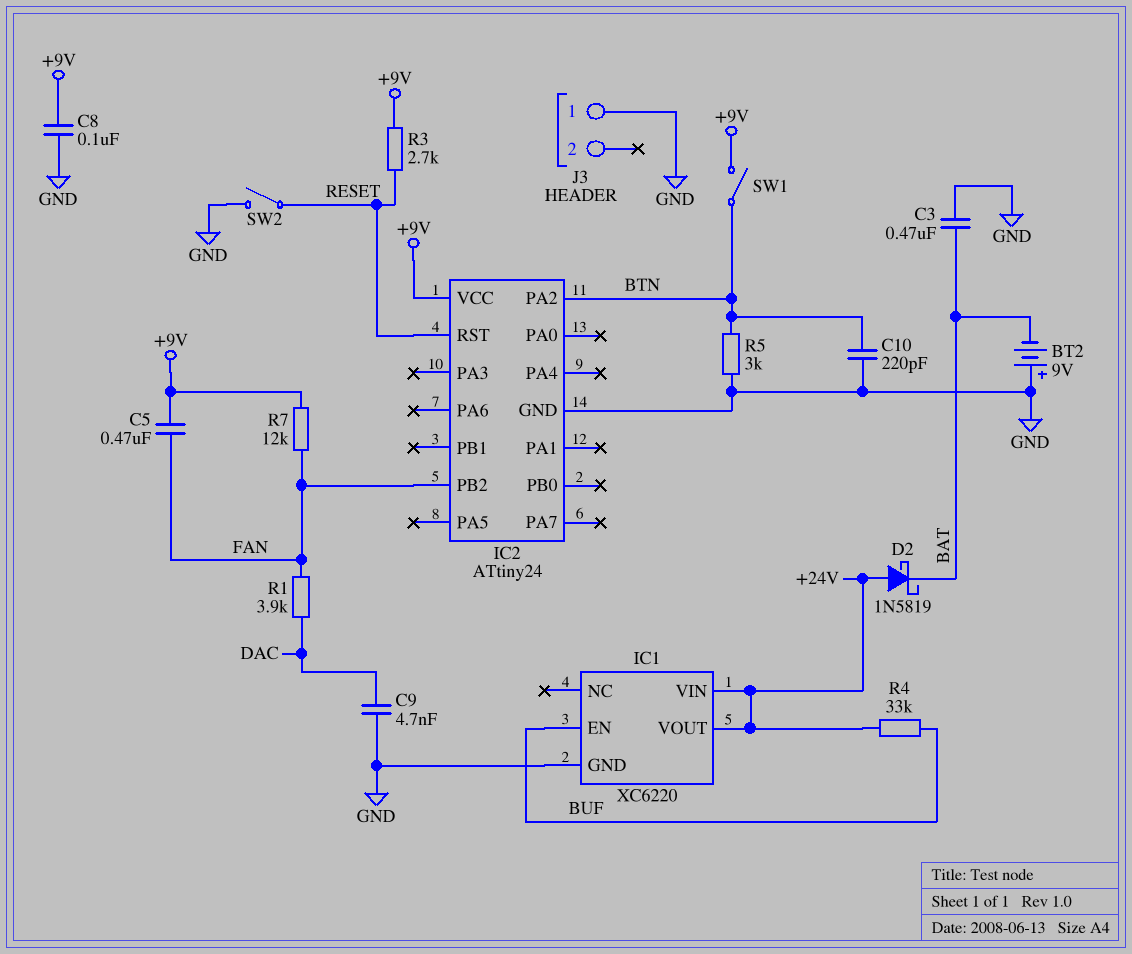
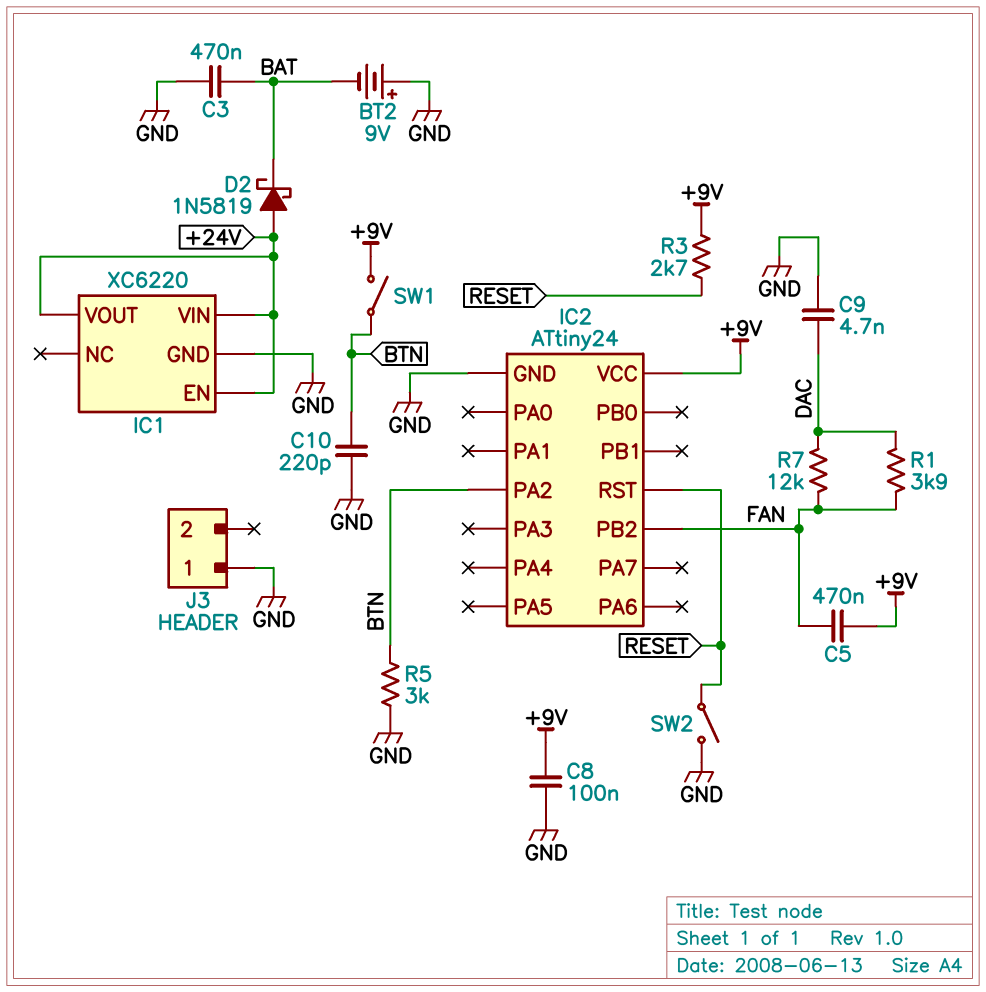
IC1 pin EN: BUF -> +24V
R4: 33k (+24V, BUF) -> none
R7: 12k (+9V, FAN) -> 12k (DAC, FAN)

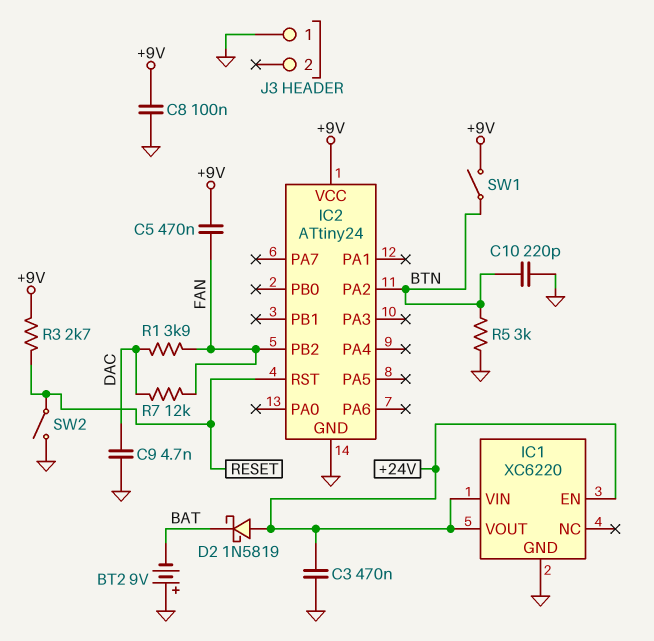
C3: 470nF (BAT, GND) -> 470nF (+24V, GND)

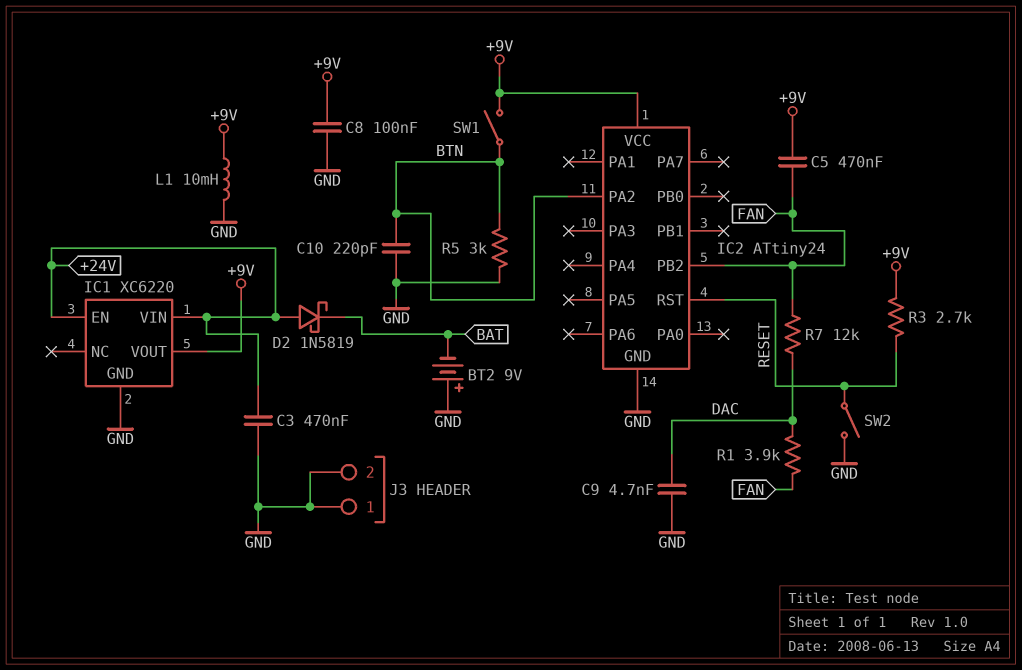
IC1 pin VOUT: +24V -> +9V
J3 pin 2: none -> GND
L1: none -> 10mH (+9V, GND)

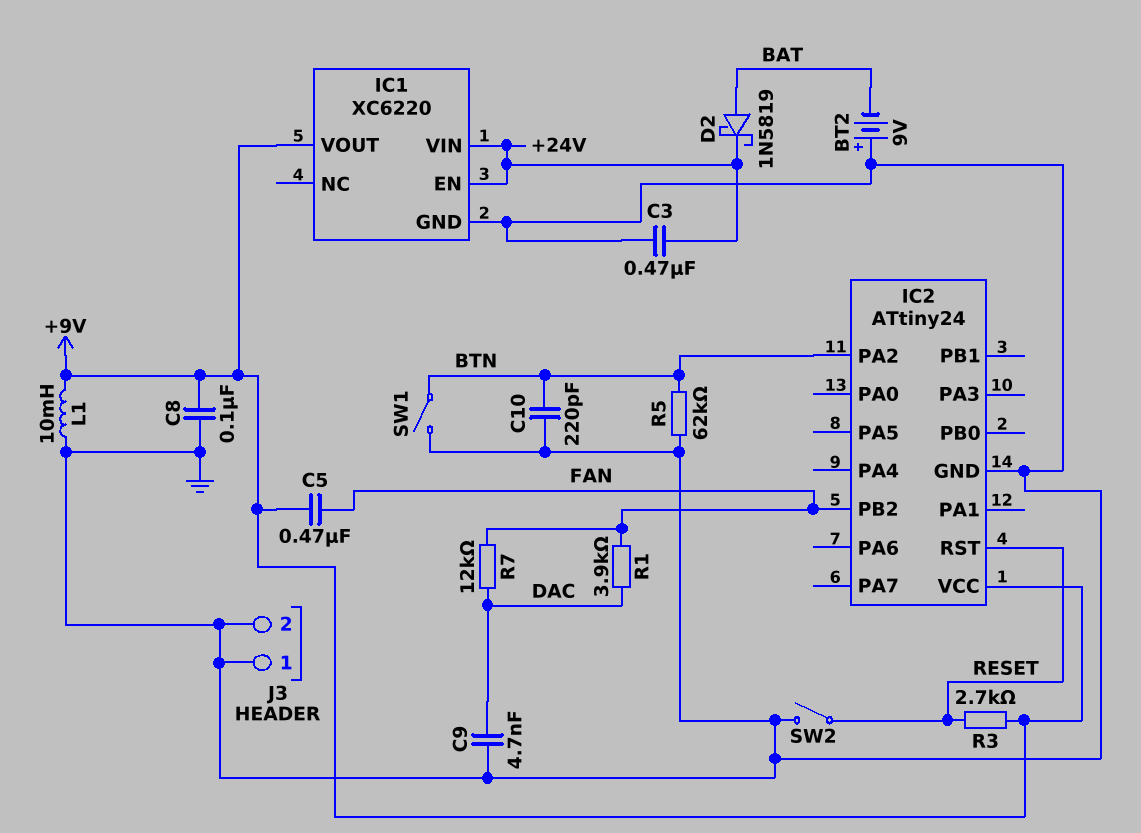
D2: schottky 1N5819 (A +24V, K BAT) -> schottky 1N5819 (A BAT, K +24V)
R5: 3k (BTN, GND) -> 62k (BTN, GND)
SW1: switch (+9V, BTN) -> switch (BTN, GND)

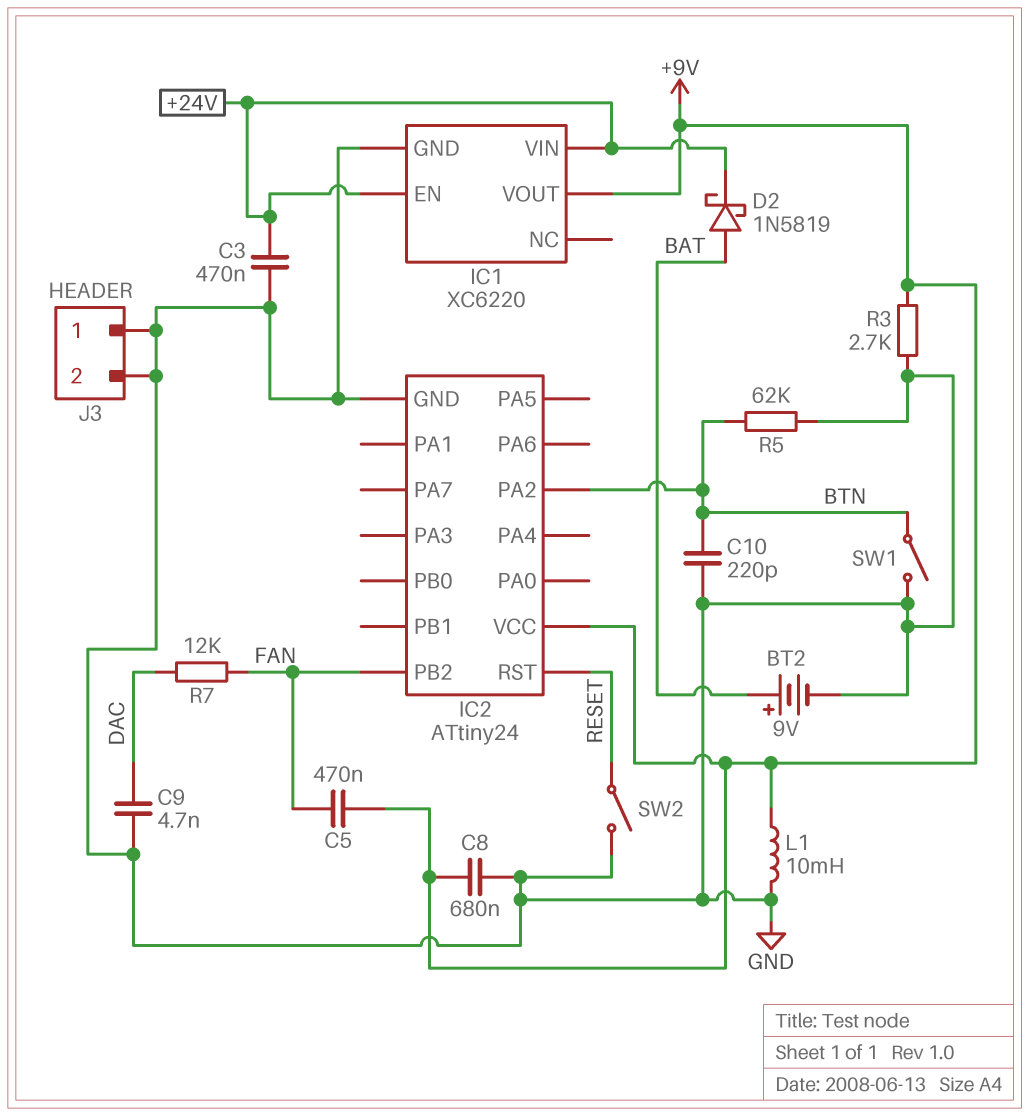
BT2: 9V (plus GND, minus BAT) -> 9V (plus BAT, minus GND)
C8: 100nF (+9V, GND) -> 680nF (+9V, GND)
R1: 3.9k (DAC, FAN) -> none
R3: 2.7k (+9V, RESET) -> 2.7k (+9V, GND)

